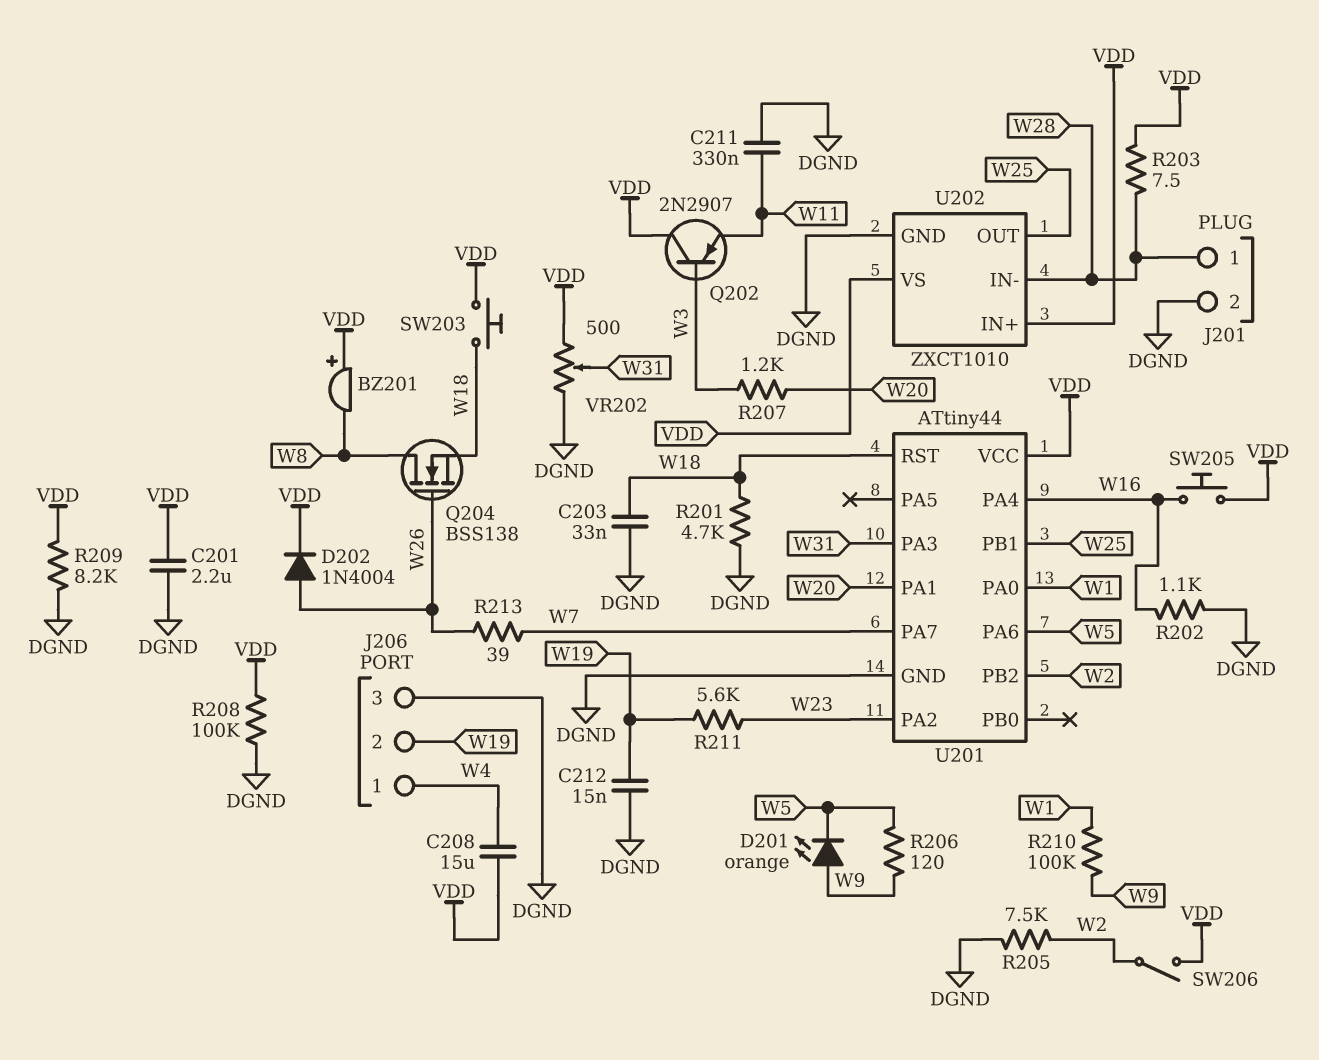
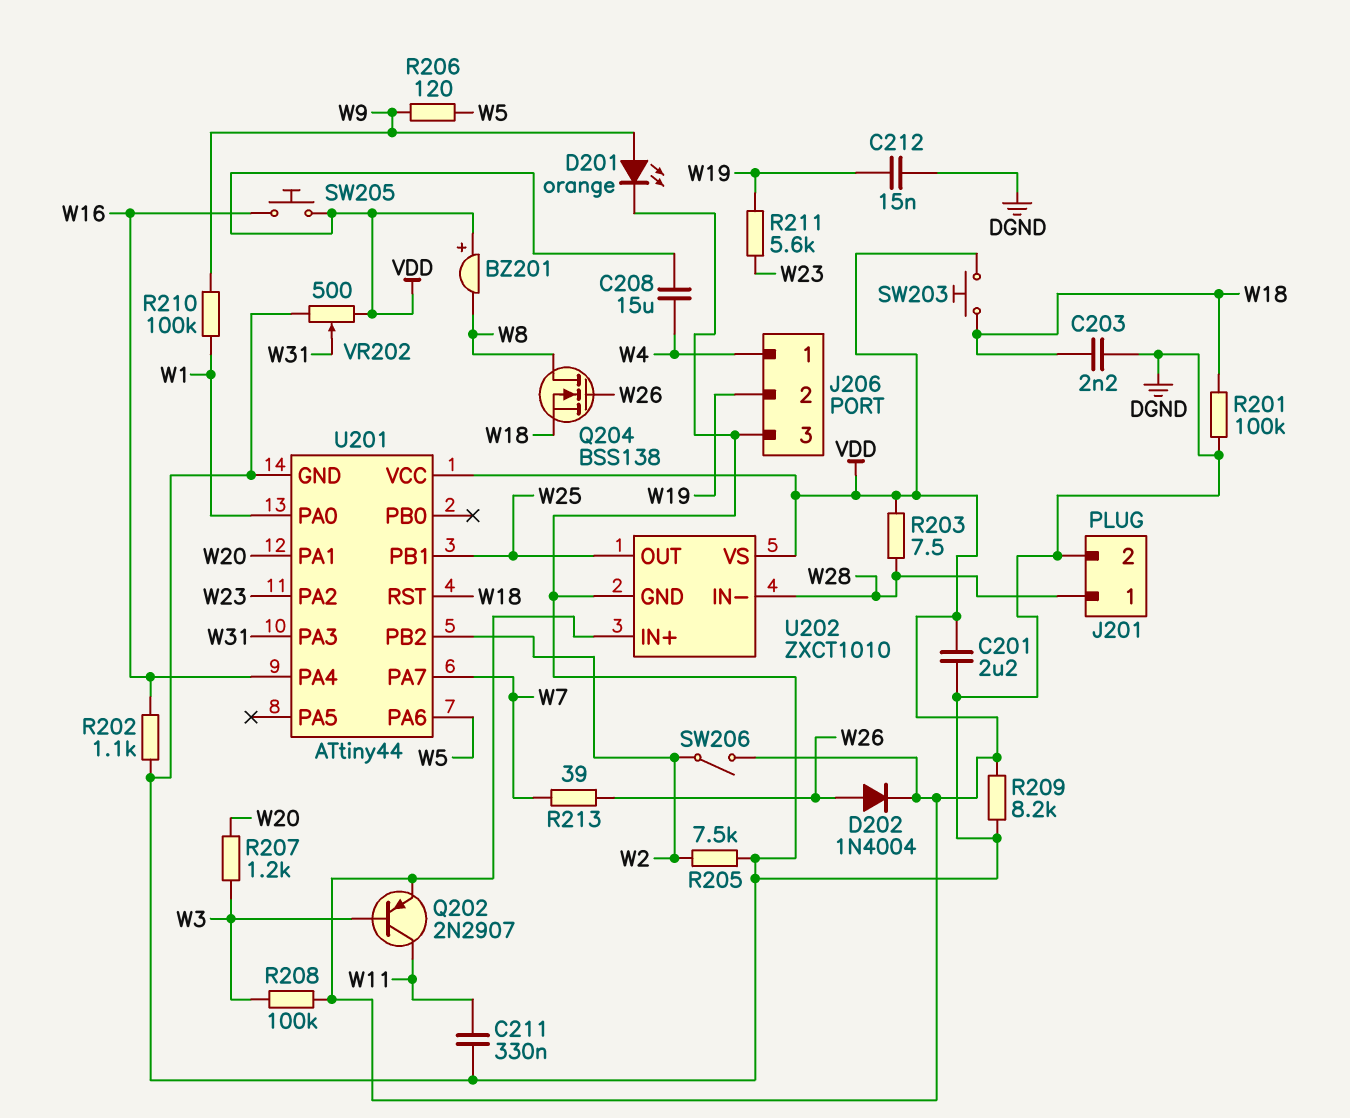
C203: 33nF (DGND, W18) -> 2.2nF (DGND, W18)
D201: LED orange (A W9, K W5) -> LED orange (A W9, K DGND)
Q202: PNP 2N2907 (B W3, C VDD, E W11) -> PNP 2N2907 (B W3, C W11, E VDD)
R201: 4.7k (DGND, W18) -> 100k (DGND, W18)
R208: 100k (DGND, VDD) -> 100k (VDD, W3)

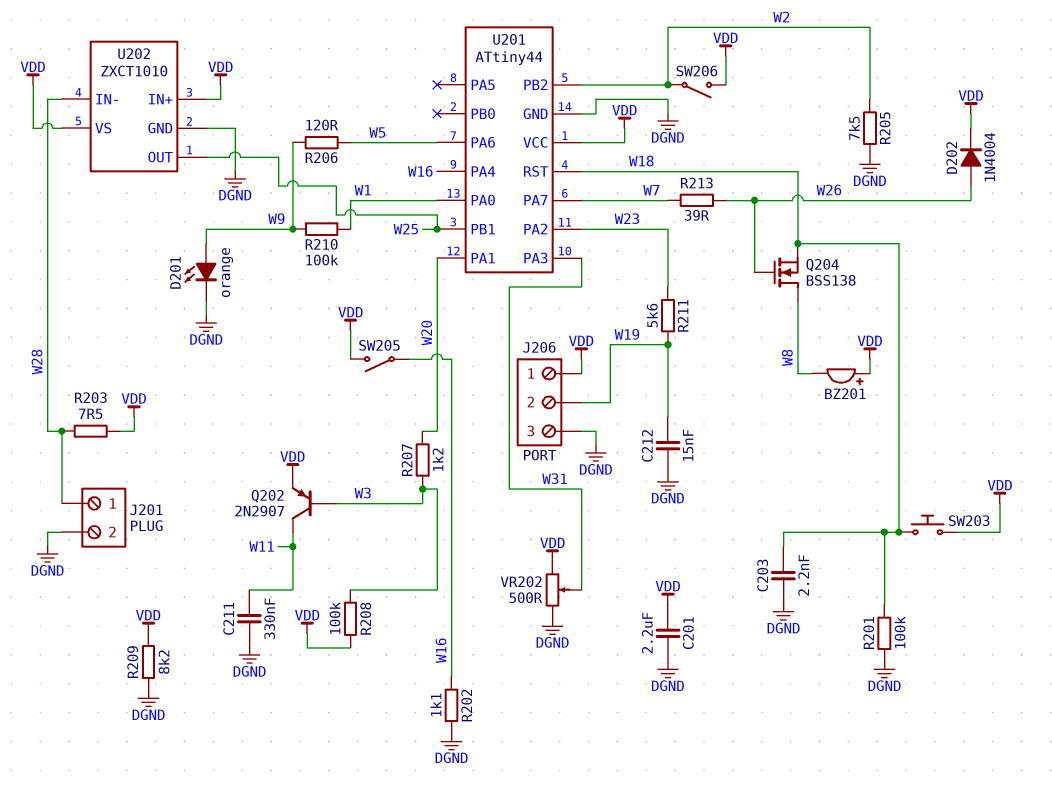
C208: 15uF (VDD, W4) -> none
J206 pin 1: W4 -> VDD
SW205: button (VDD, W16) -> switch (VDD, W16)

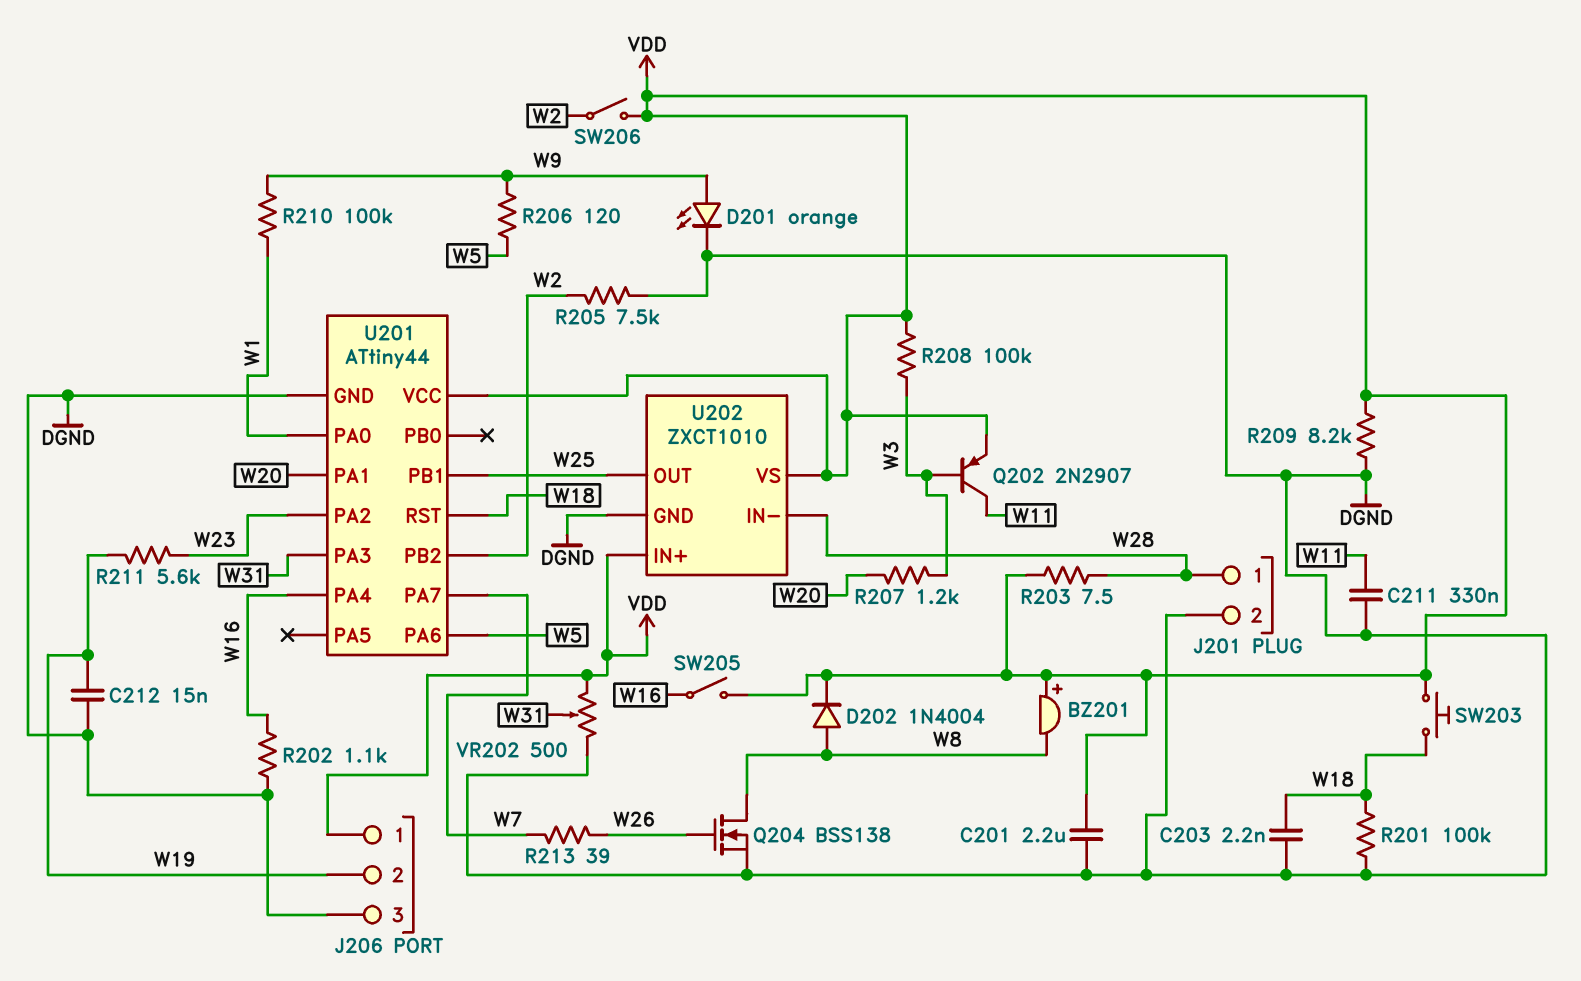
D202: diode 1N4004 (A W26, K VDD) -> diode 1N4004 (A W8, K VDD)
Q204: NMOS BSS138 (G W26, D W8, S W18) -> NMOS BSS138 (G W26, D W8, S DGND)

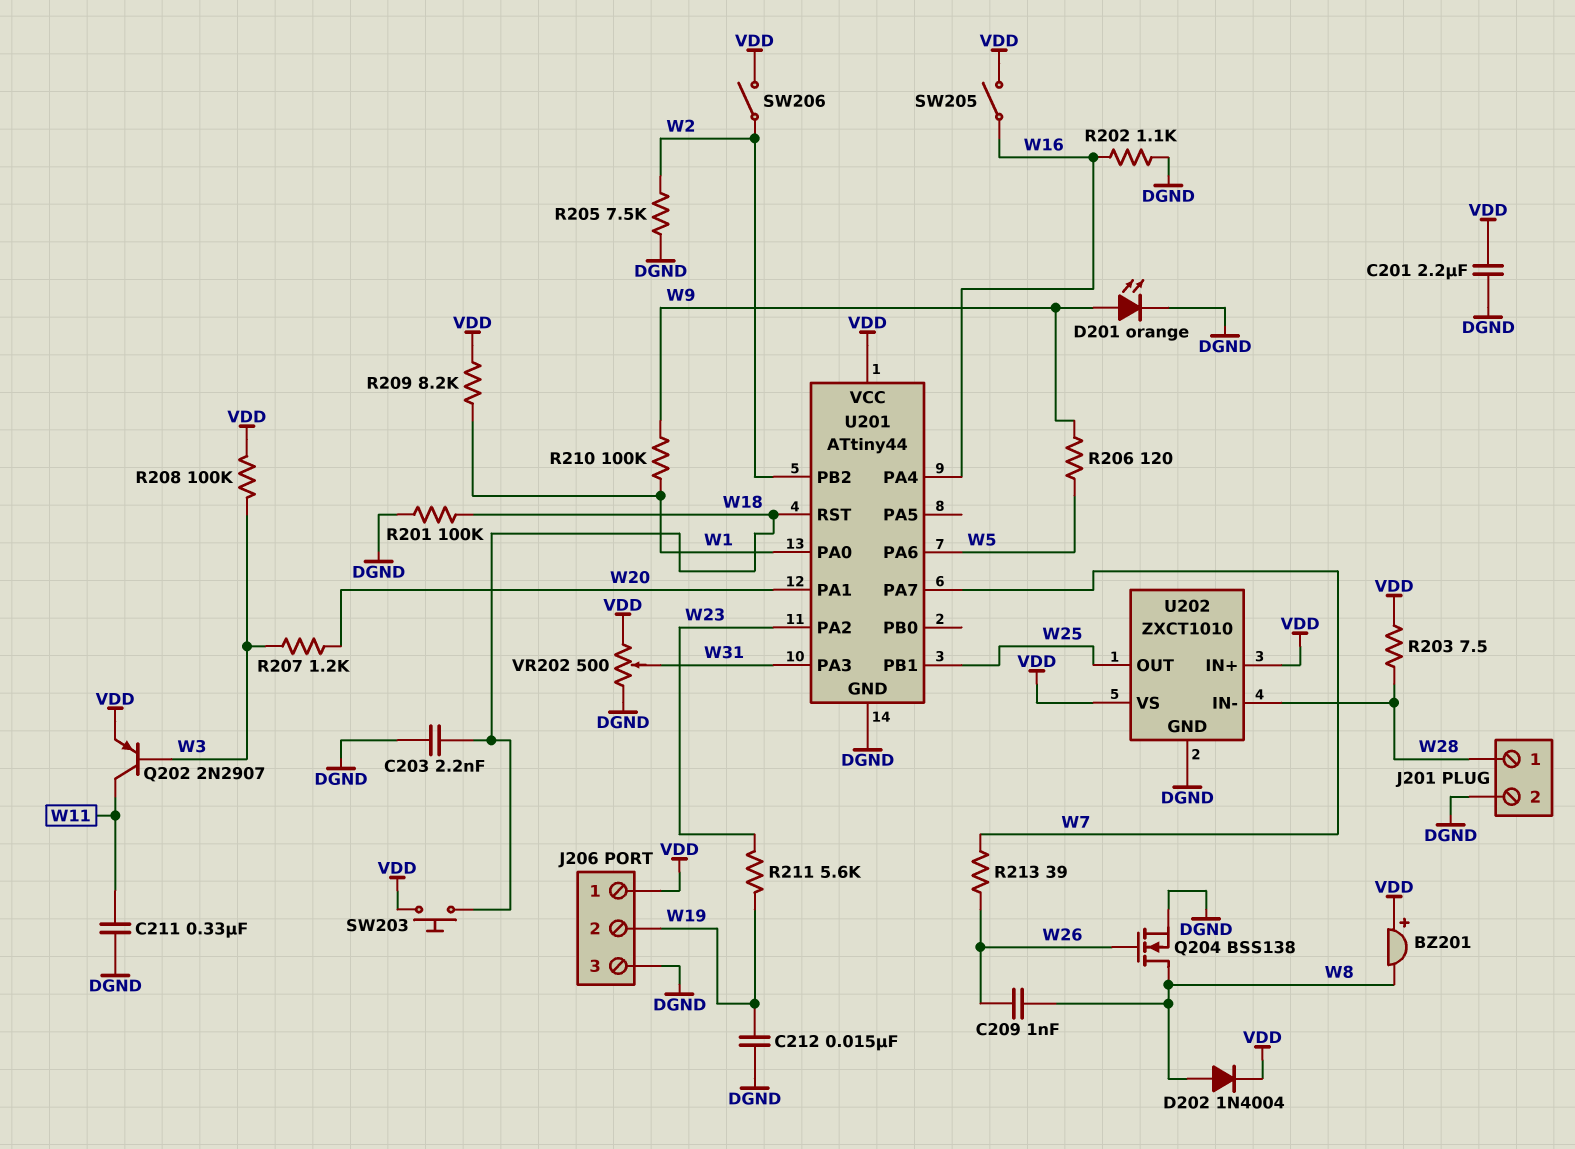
C209: none -> 1nF (W8, W26)
R209: 8.2k (DGND, VDD) -> 8.2k (VDD, W1)

